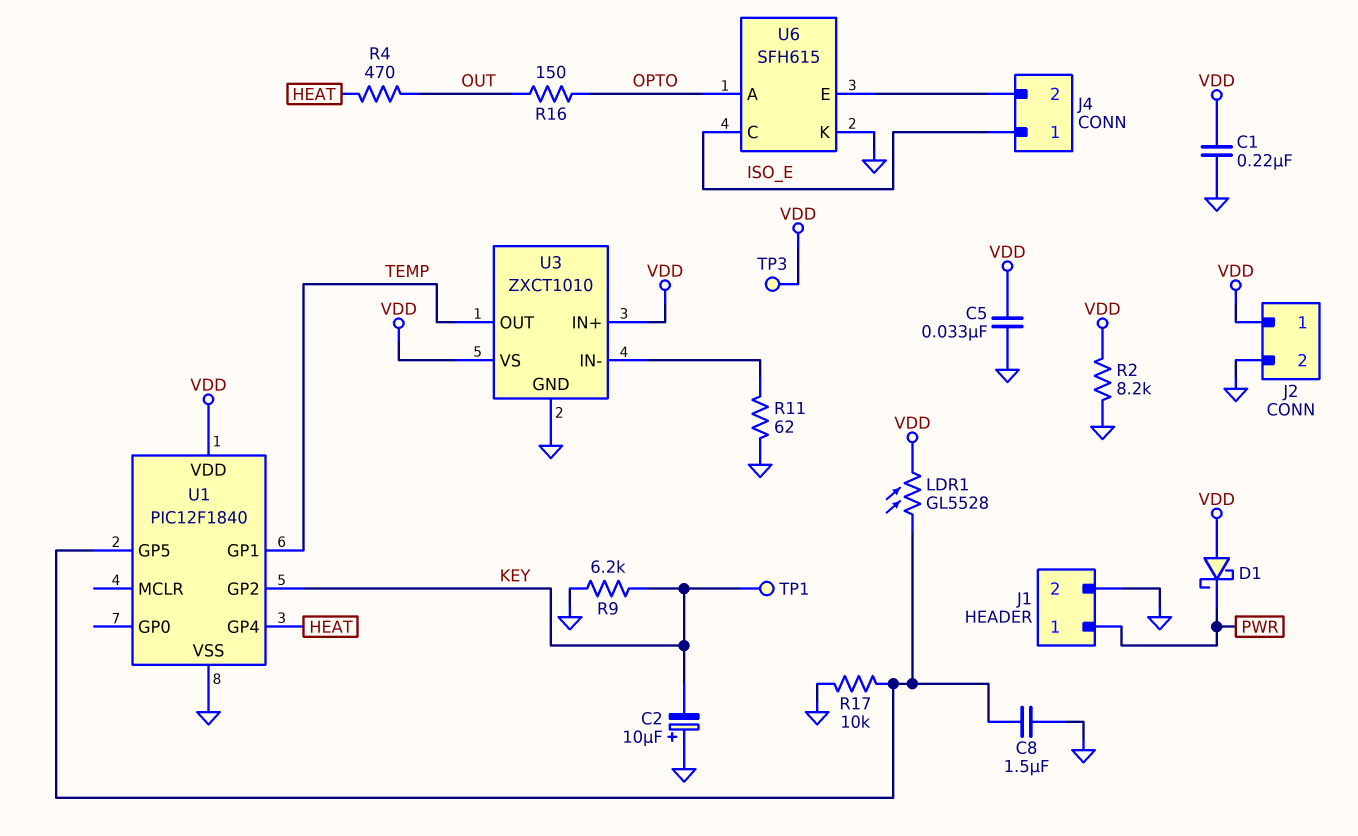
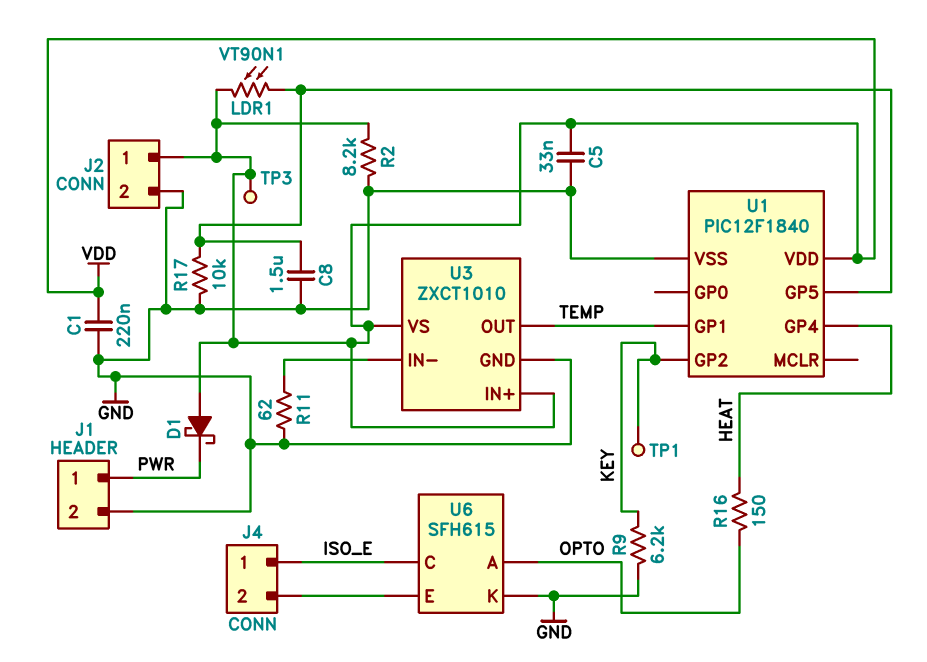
C2: 10uF (plus GND, minus KEY) -> none
LDR1: GL5528 (U1/GP5, VDD) -> VT90N1 (U1/GP5, VDD)
R4: 470 (HEAT, OUT) -> none
R16: 150 (OPTO, OUT) -> 150 (HEAT, OPTO)

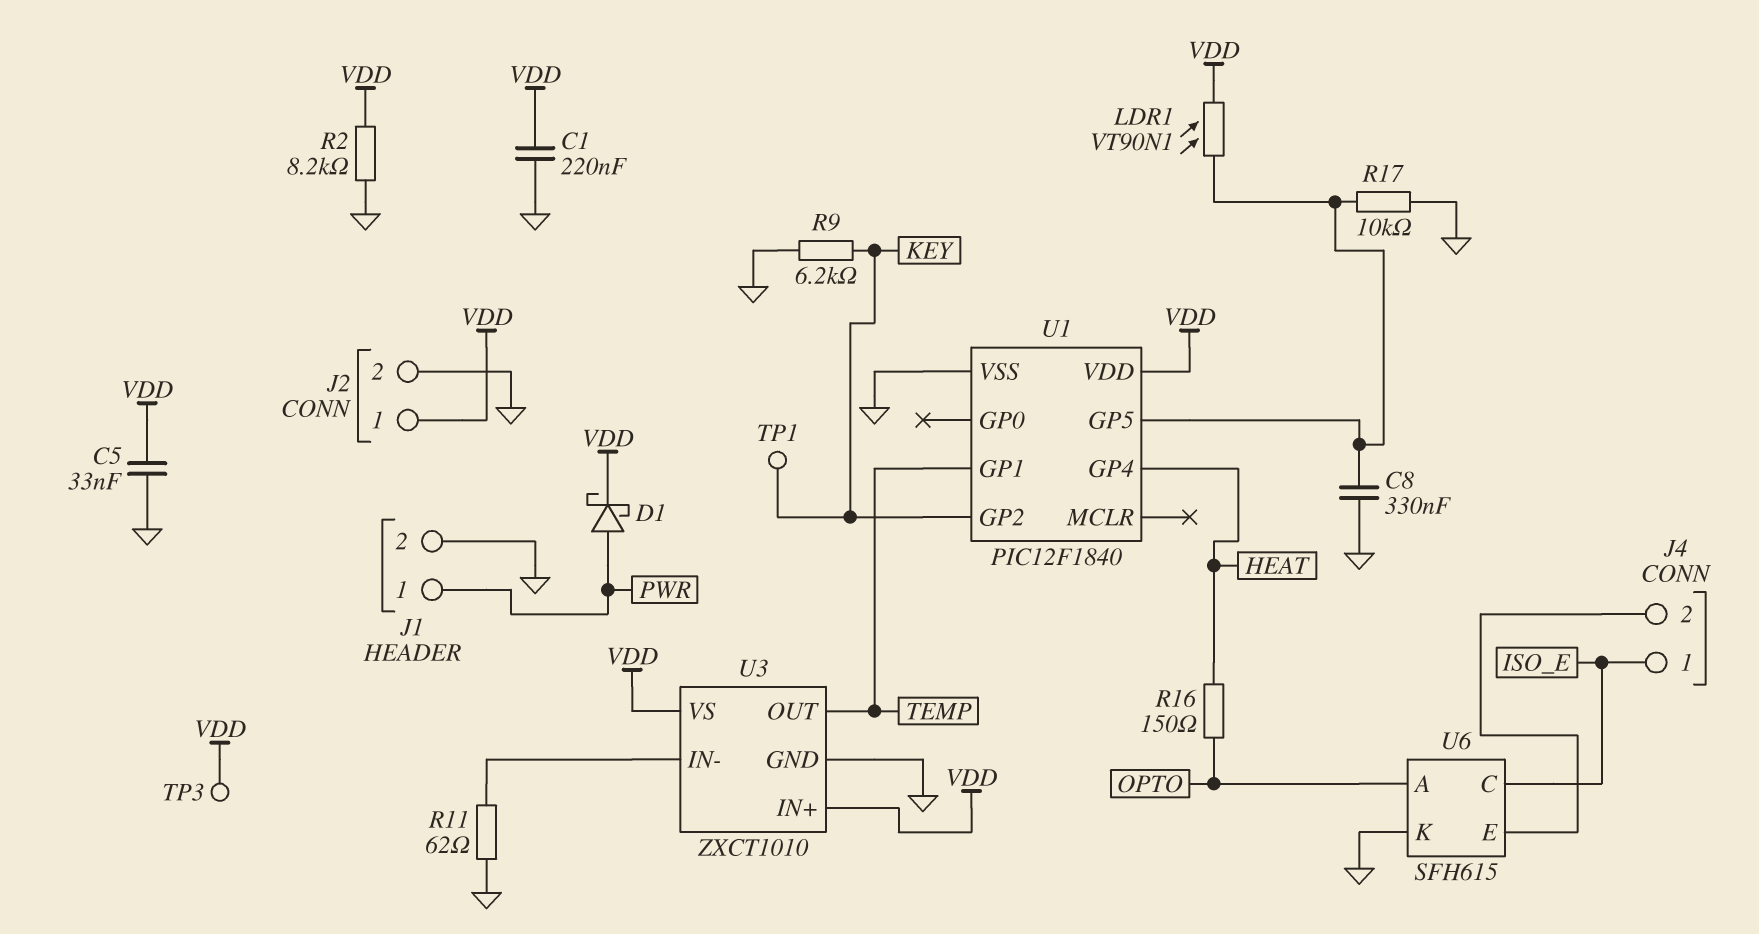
C8: 1.5uF (GND, U1/GP5) -> 330nF (GND, U1/GP5)
D1: schottky (A VDD, K PWR) -> schottky (A PWR, K VDD)

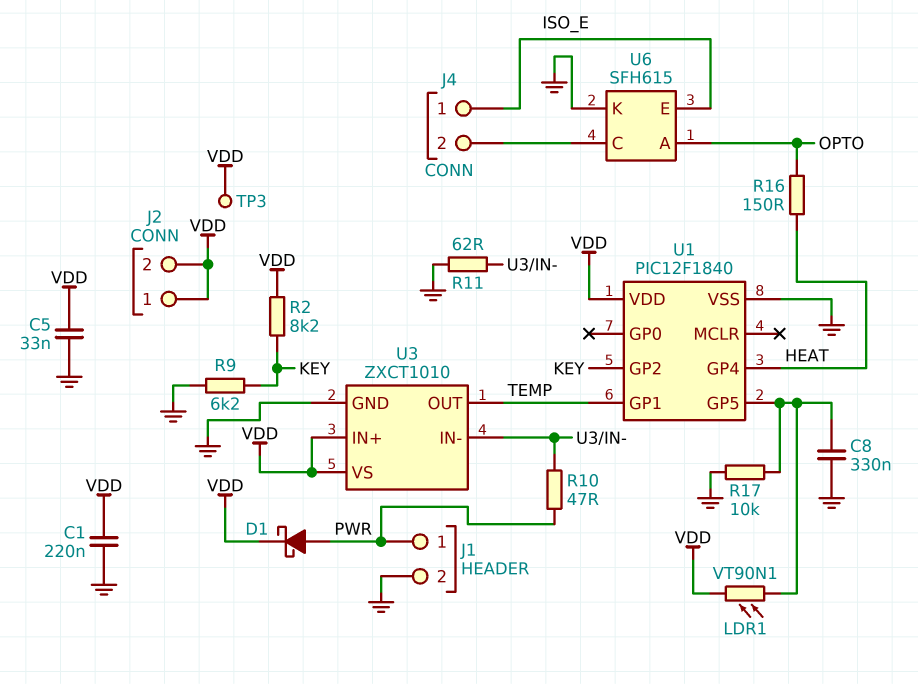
J2 pin 2: GND -> VDD
R2: 8.2k (GND, VDD) -> 8.2k (KEY, VDD)
R10: none -> 47 (PWR, U3/IN-)
TP1: test point (KEY) -> none
U6 pin C: ISO_E -> J4/2
U6 pin E: J4/2 -> ISO_E

